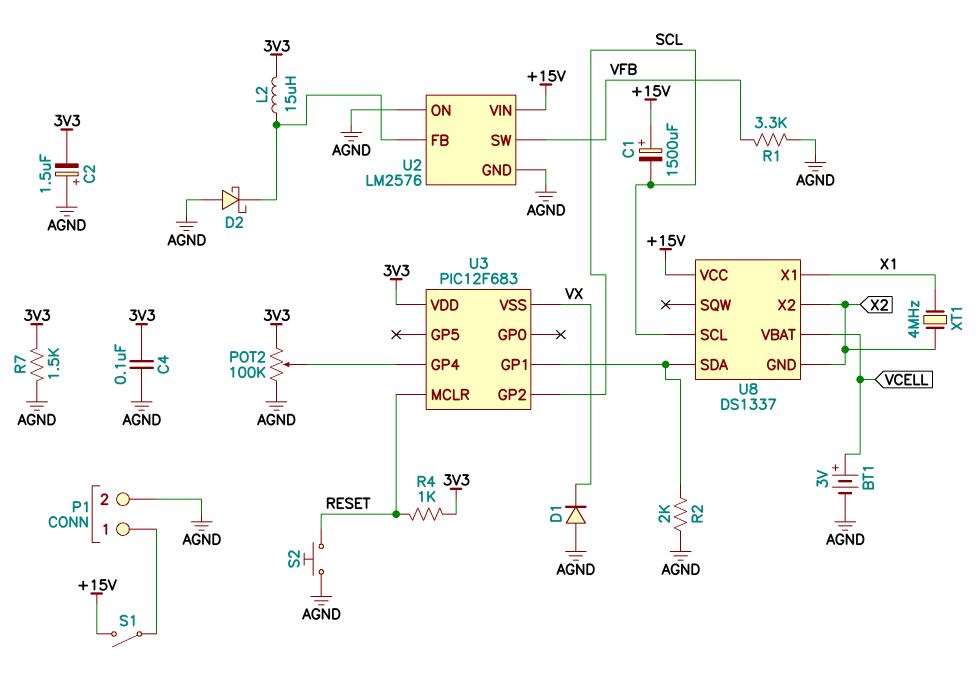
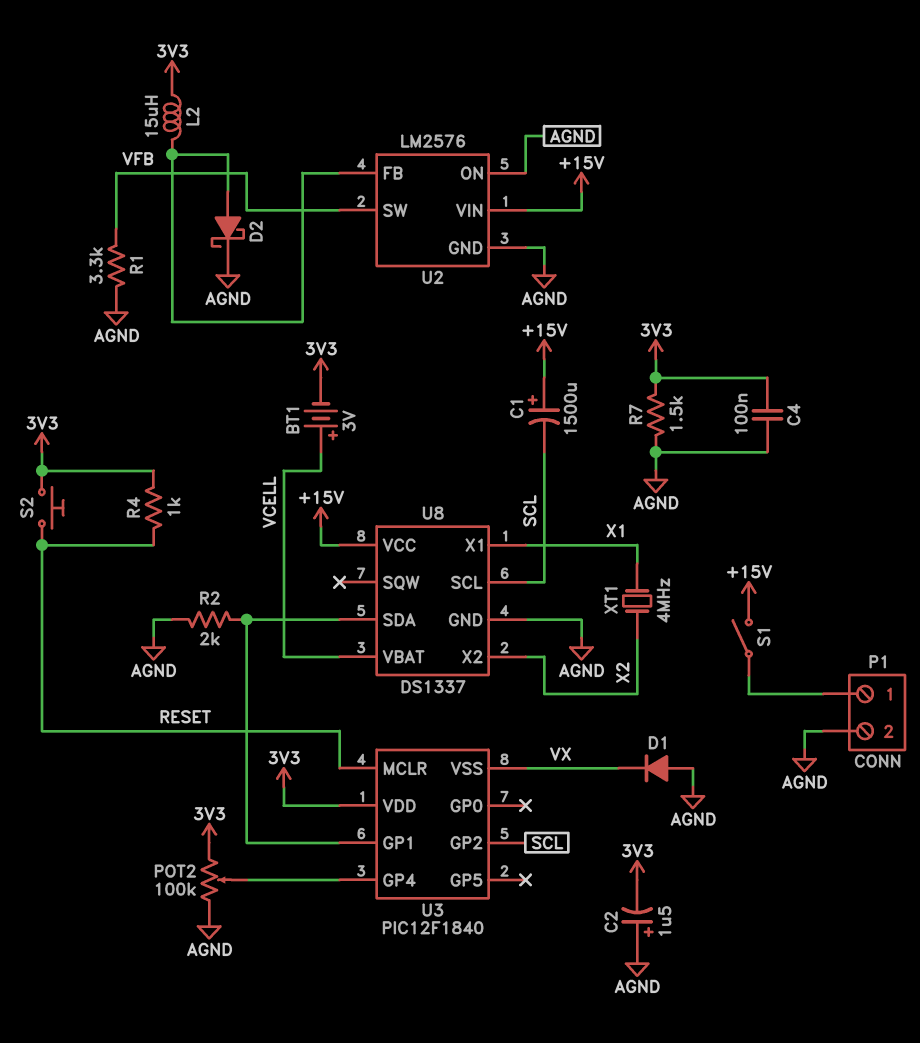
BT1: 3V (plus VCELL, minus AGND) -> 3V (plus VCELL, minus 3V3)
D2: schottky (A AGND, K U2/FB) -> schottky (A U2/FB, K AGND)
S2: button (AGND, RESET) -> button (3V3, RESET)
U3: PIC12F683 -> PIC12F1840
U8 pin GND: X2 -> AGND

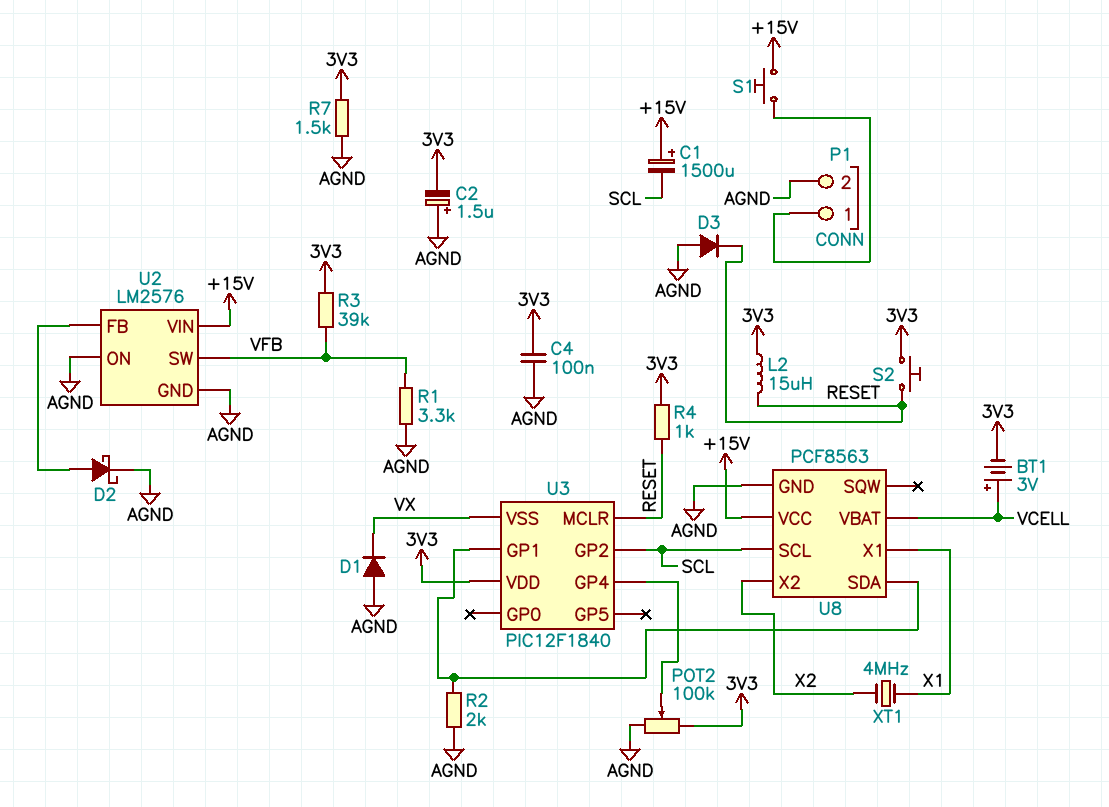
D3: none -> diode (A AGND, K RESET)
L2: 15uH (3V3, U2/FB) -> 15uH (3V3, RESET)
R3: none -> 39k (3V3, VFB)
S1: switch (+15V, P1/1) -> button (+15V, P1/1)
U8: DS1337 -> PCF8563

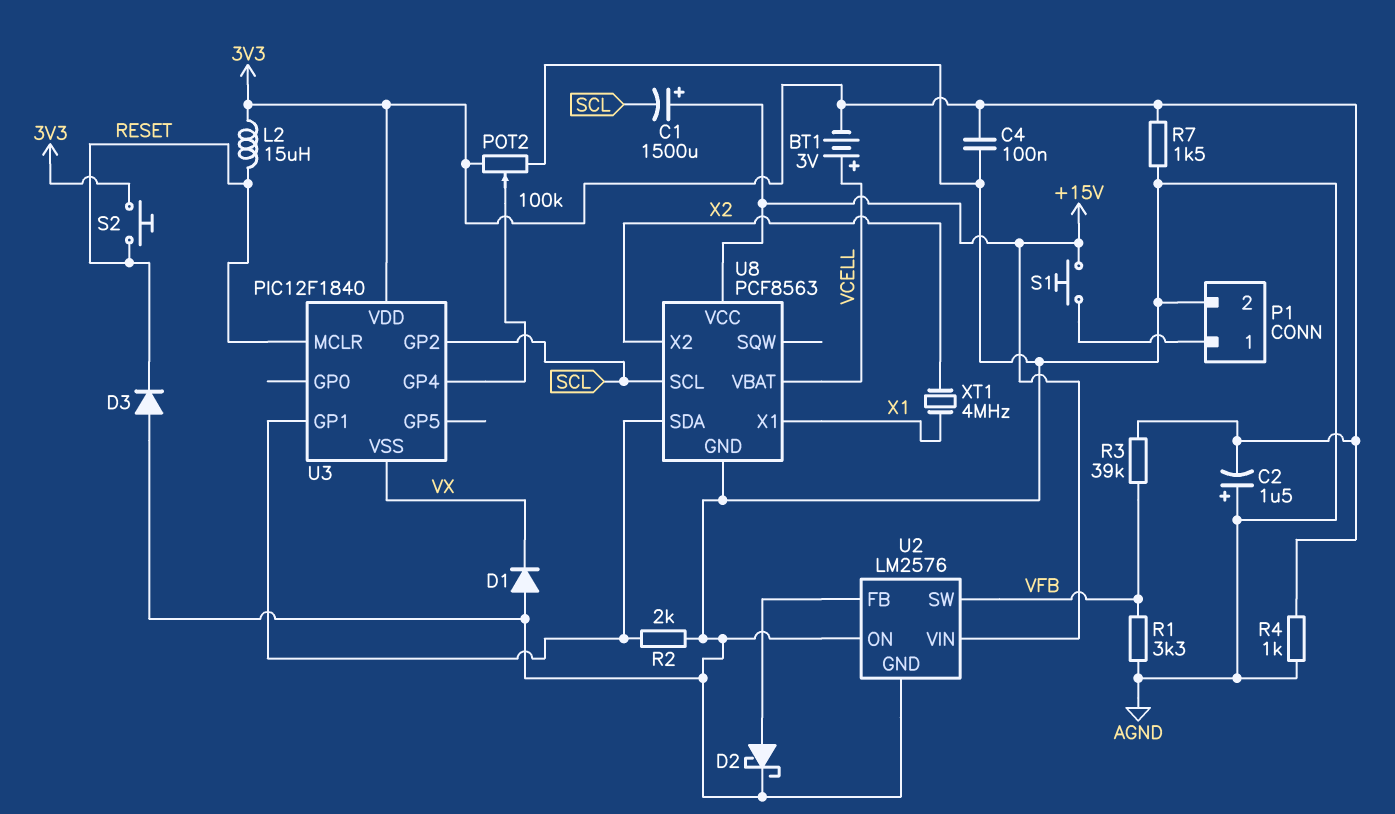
R4: 1k (3V3, RESET) -> 1k (3V3, AGND)

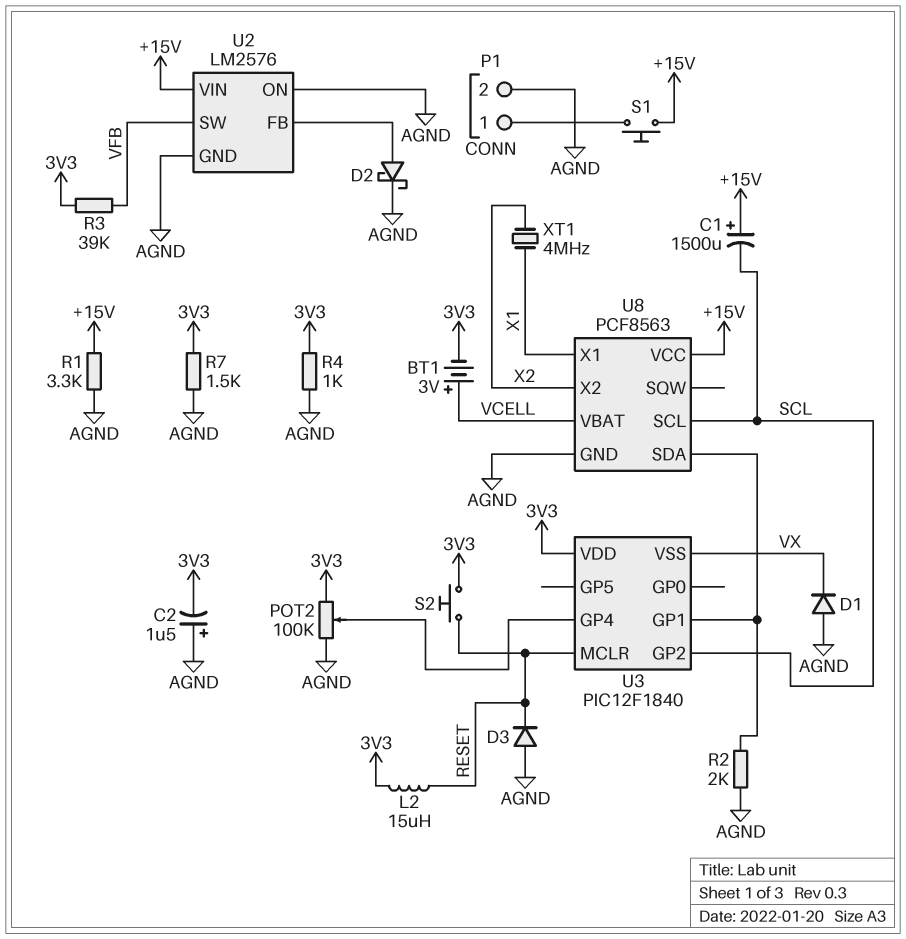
C4: 100nF (3V3, AGND) -> none
R1: 3.3k (AGND, VFB) -> 3.3k (+15V, AGND)

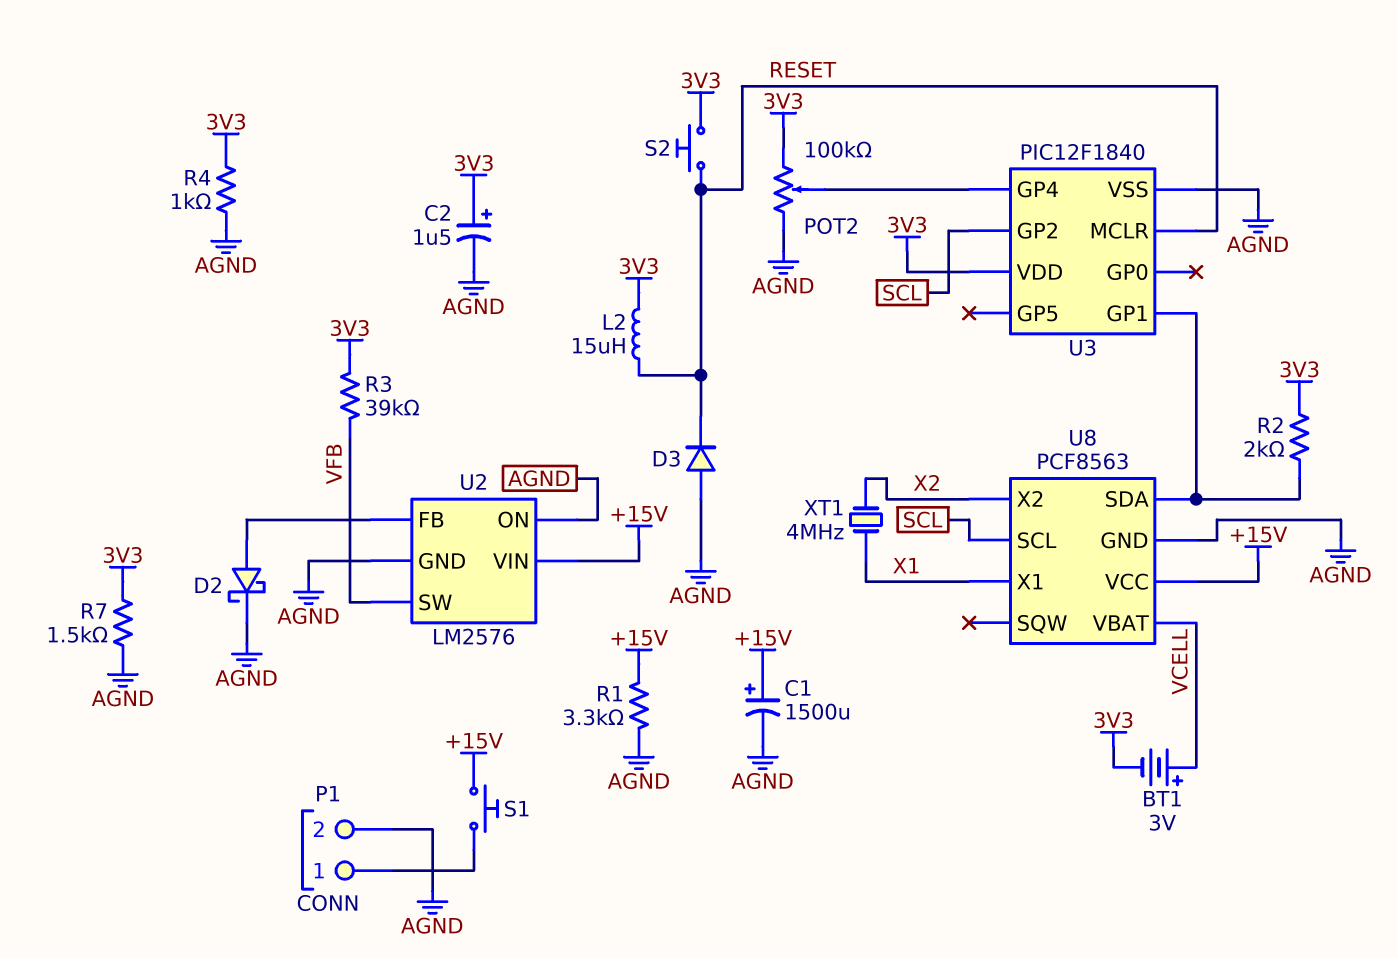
C1: 1500uF (plus +15V, minus SCL) -> 1500uF (plus +15V, minus AGND)
C2: 1.5uF (plus AGND, minus 3V3) -> 1.5uF (plus 3V3, minus AGND)
D1: diode (A AGND, K VX) -> none
R2: 2k (AGND, U3/GP1) -> 2k (3V3, U3/GP1)
U3 pin VSS: VX -> AGND

